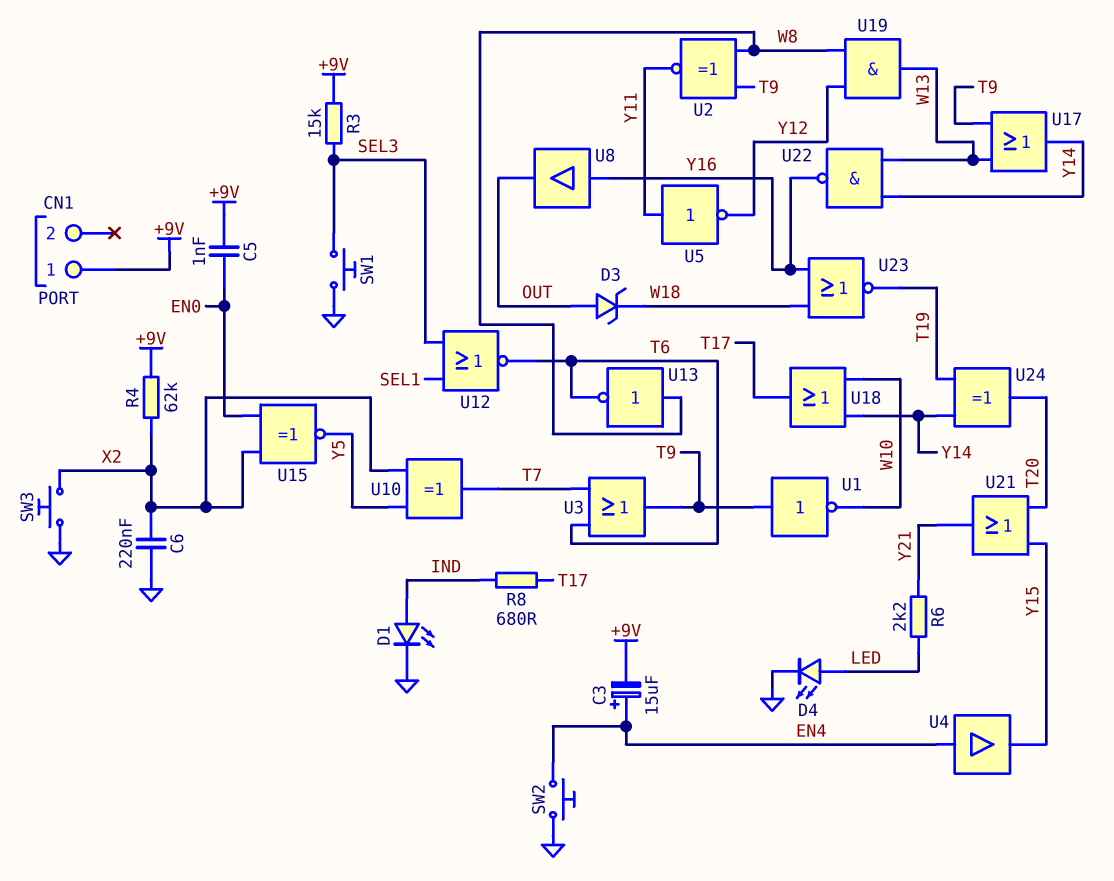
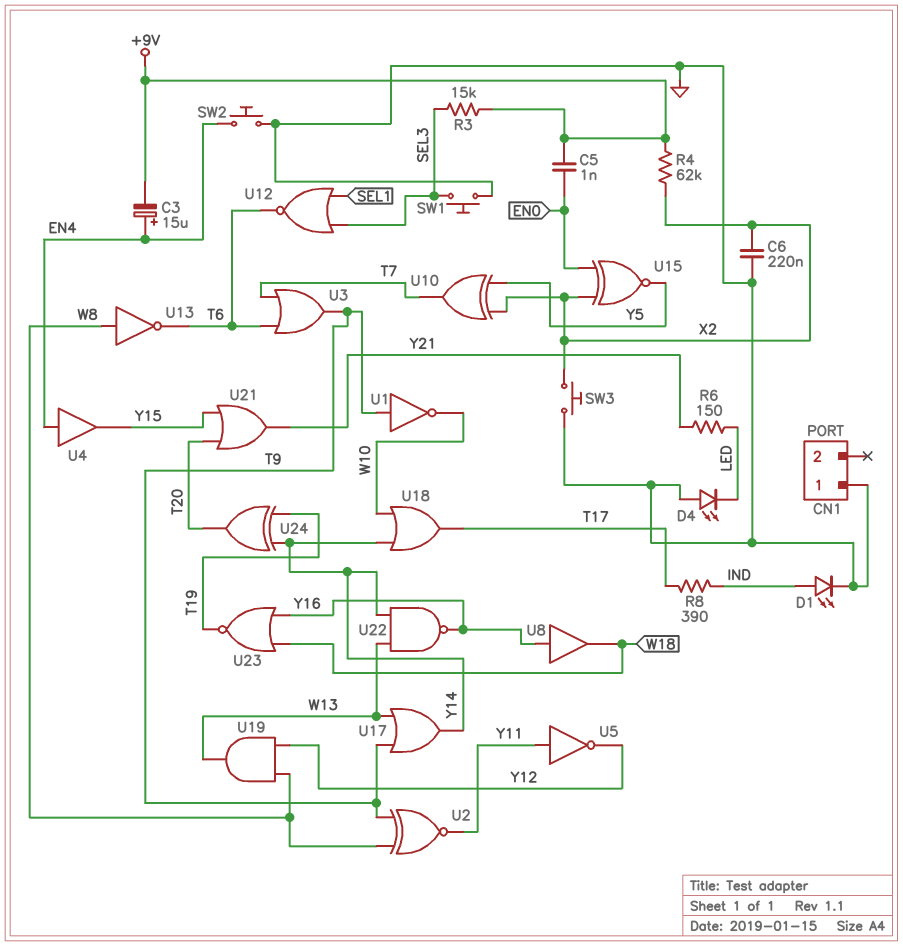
CN1 pin 1: +9V -> GND
D3: zener (A OUT, K W18) -> none
D4: LED (A LED, K GND) -> LED (A GND, K LED)
R6: 2.2k (LED, Y21) -> 150 (LED, Y21)
R8: 680 (IND, T17) -> 390 (IND, T17)
U8: buffer (in Y16, out OUT) -> buffer (in Y16, out W18)

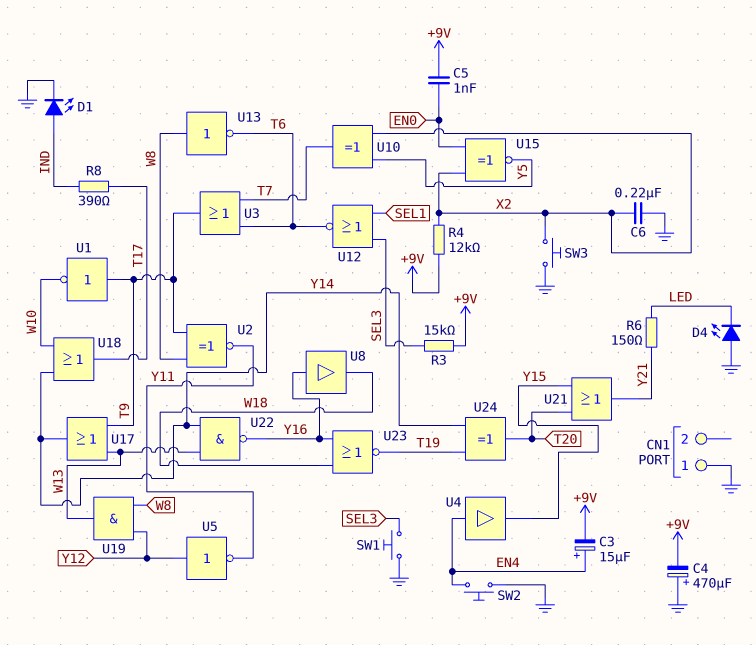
C4: none -> 470uF (plus GND, minus +9V)
R4: 62k (+9V, X2) -> 12k (+9V, X2)
U5: NOT (in Y11, out Y12) -> NOT (in Y12, out Y11)

